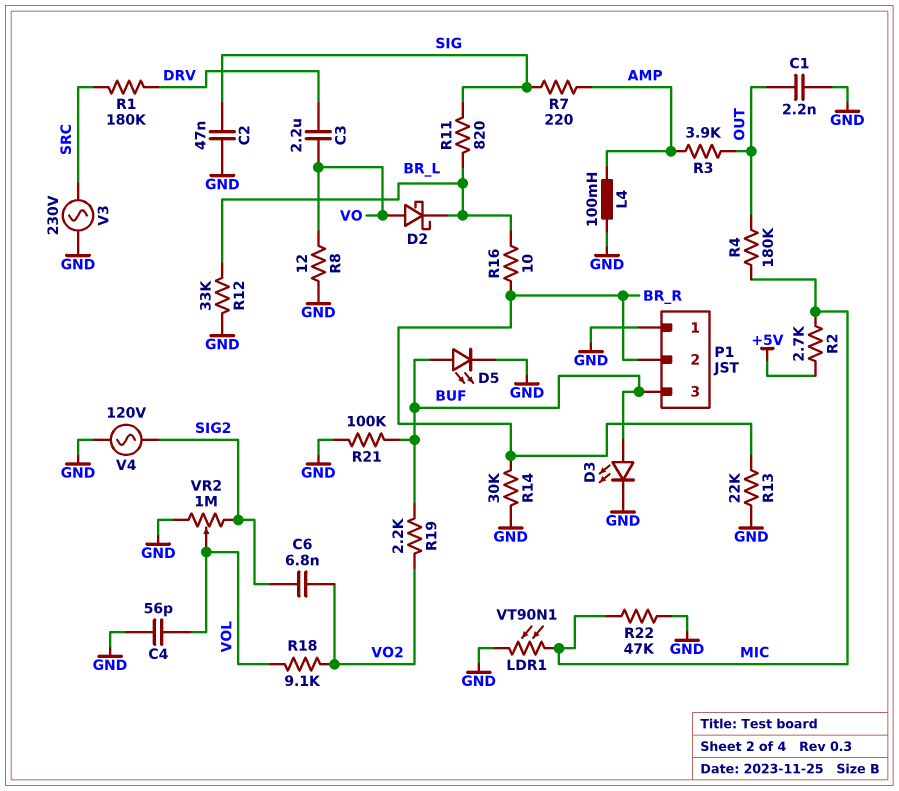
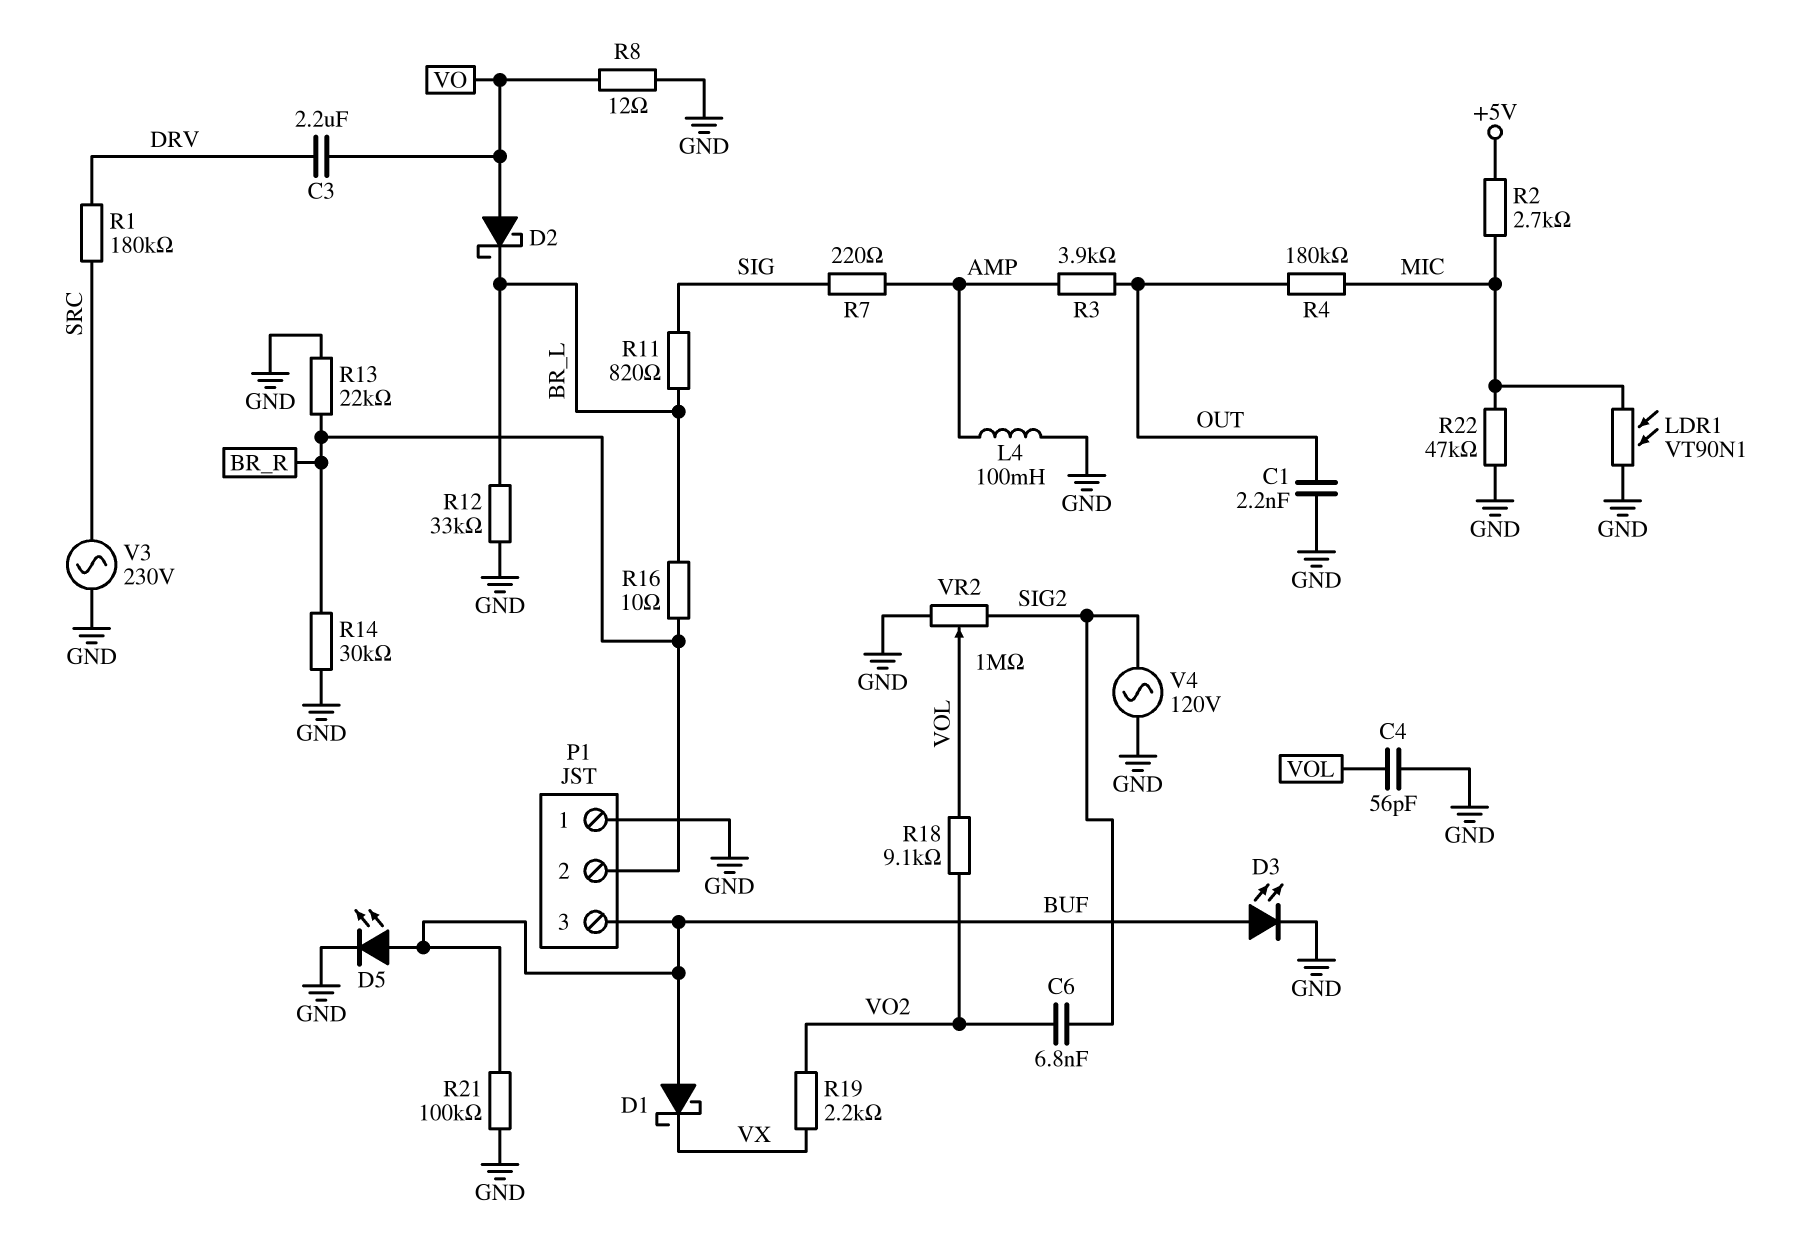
C2: 47nF (GND, SIG) -> none
D1: none -> schottky (A BUF, K VX)
R19: 2.2k (BUF, VO2) -> 2.2k (VO2, VX)

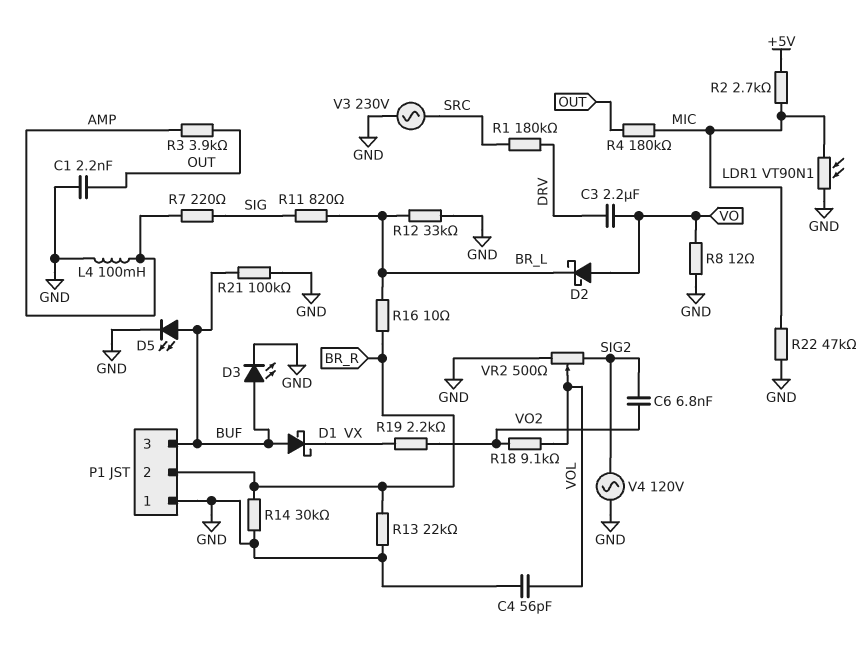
VR2: 1M (GND, SIG2, wiper VOL) -> 500 (GND, SIG2, wiper VOL)

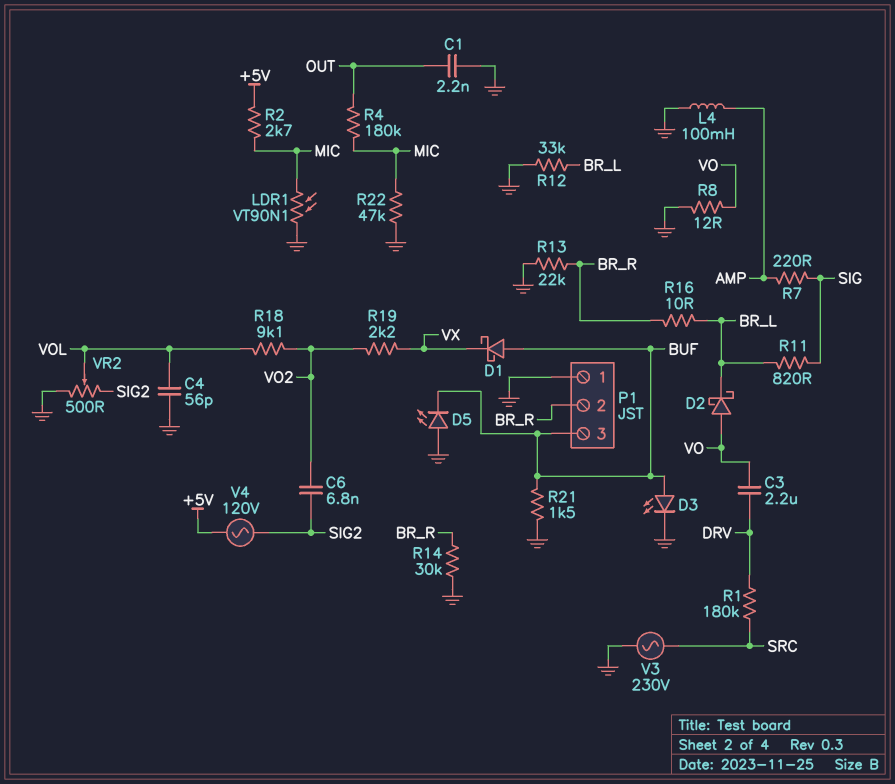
D5: LED (A BUF, K GND) -> LED (A GND, K BUF)
R3: 3.9k (AMP, OUT) -> none
R21: 100k (BUF, GND) -> 1.5k (BUF, GND)
V4: AC 120V (GND, SIG2) -> AC 120V (+5V, SIG2)

